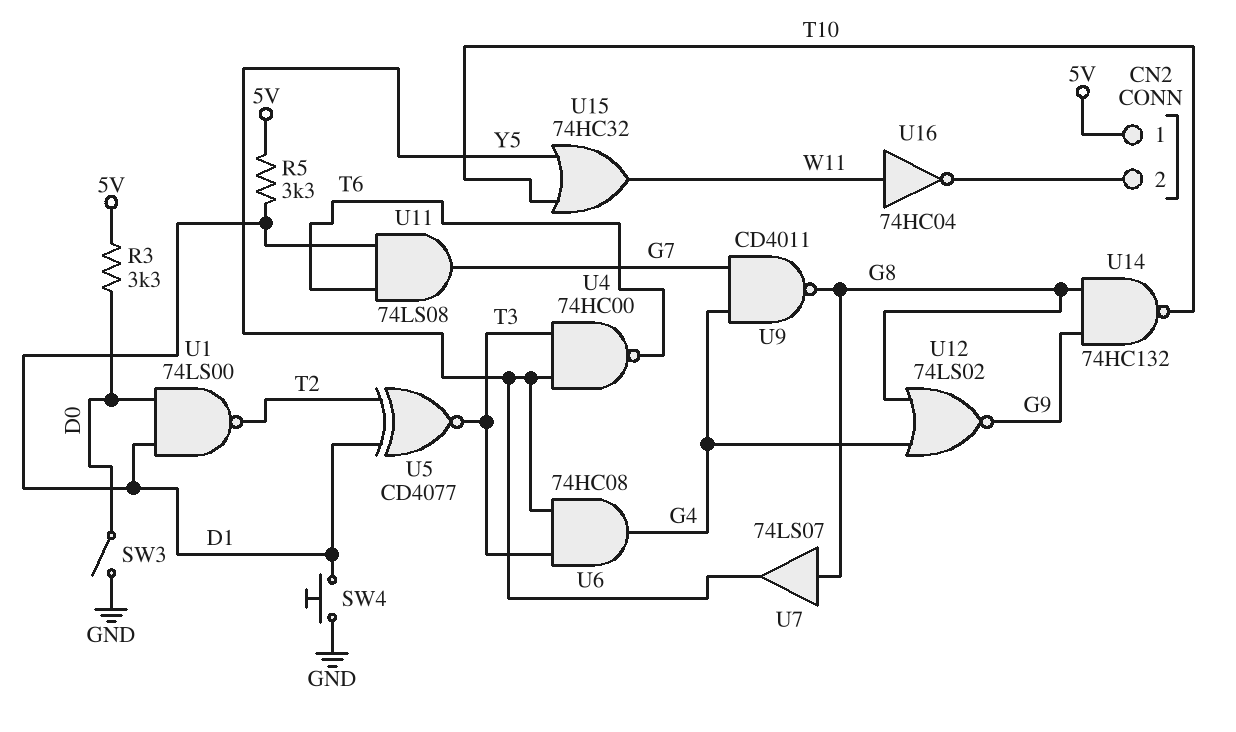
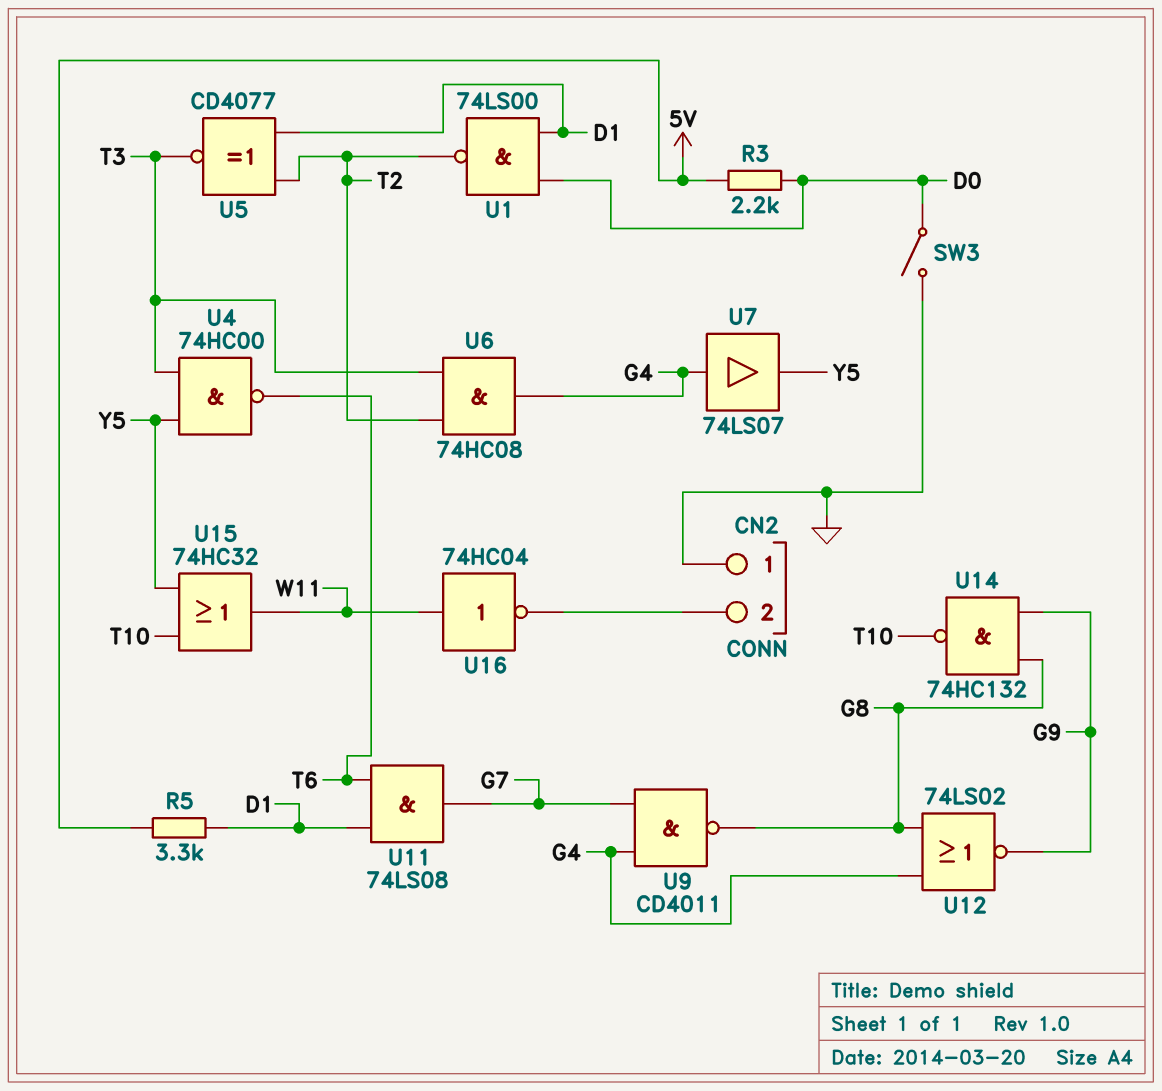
CN2 pin 1: 5V -> GND
R3: 3.3k (5V, D0) -> 2.2k (5V, D0)
SW4: button (D1, GND) -> none
U6: AND 74HC08 (in T3, in Y5, out G4) -> AND 74HC08 (in T2, in T3, out G4)
U7: buffer 74LS07 (in G8, out Y5) -> buffer 74LS07 (in G4, out Y5)

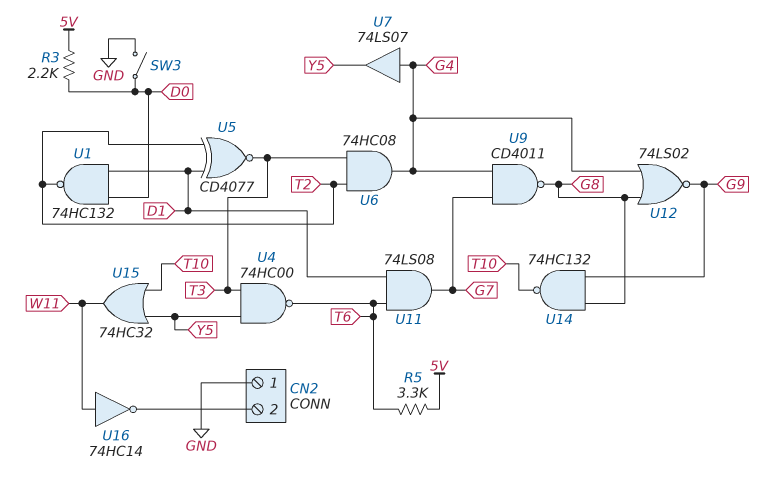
R5: 3.3k (5V, D1) -> 3.3k (5V, T6)
U1: NAND 74LS00 (in D0, in D1, out T2) -> NAND 74HC132 (in D0, in D1, out T2)
U16: NOT 74HC04 (in W11, out CN2/2) -> NOT 74HC14 (in W11, out CN2/2)

